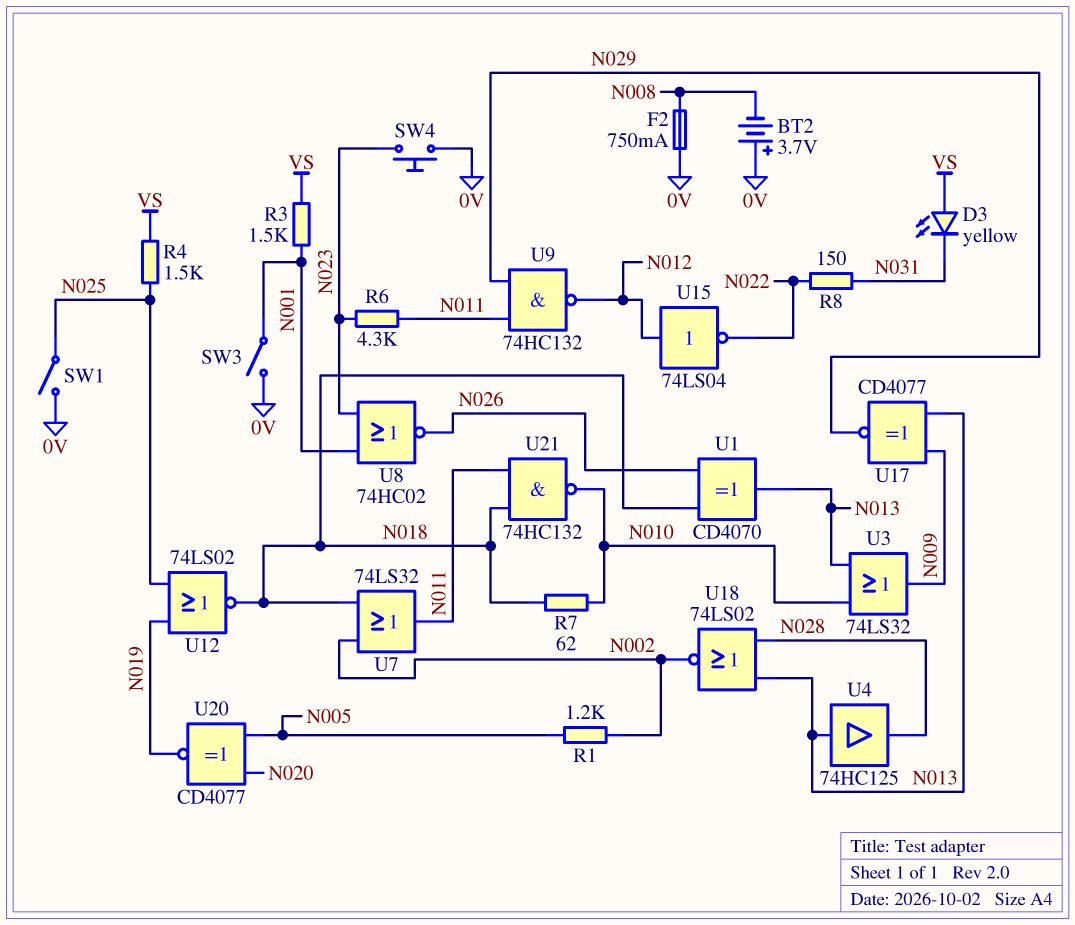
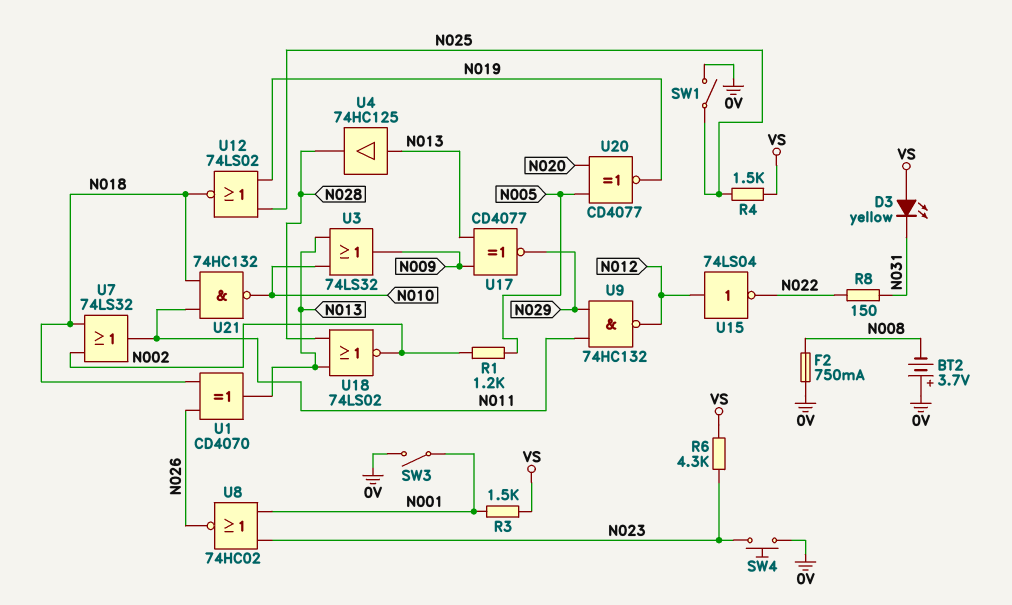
R6: 4.3k (N011, N023) -> 4.3k (N023, VS)
R7: 62 (N010, N018) -> none

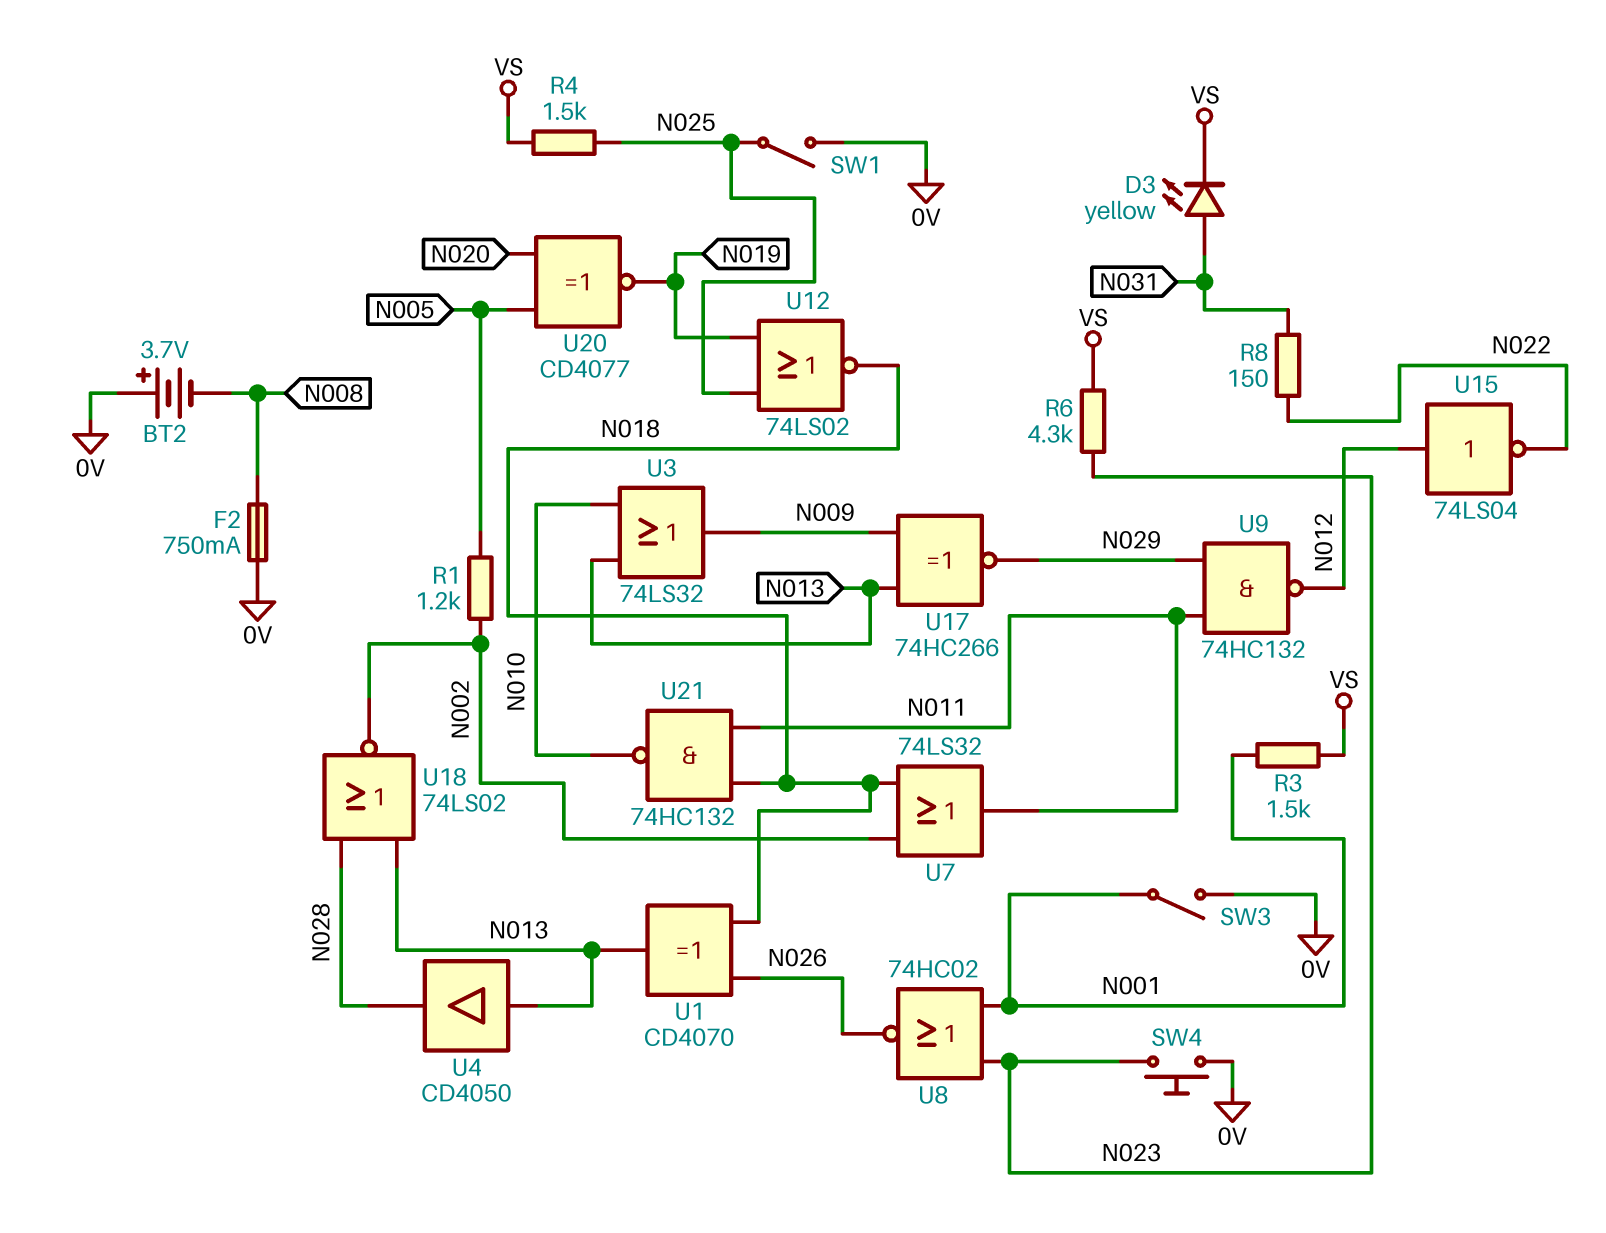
D3: LED yellow (A VS, K N031) -> LED yellow (A N031, K VS)
U4: buffer 74HC125 (in N013, out N028) -> buffer CD4050 (in N013, out N028)
U17: XNOR CD4077 (in N009, in N013, out N029) -> XNOR 74HC266 (in N009, in N013, out N029)

